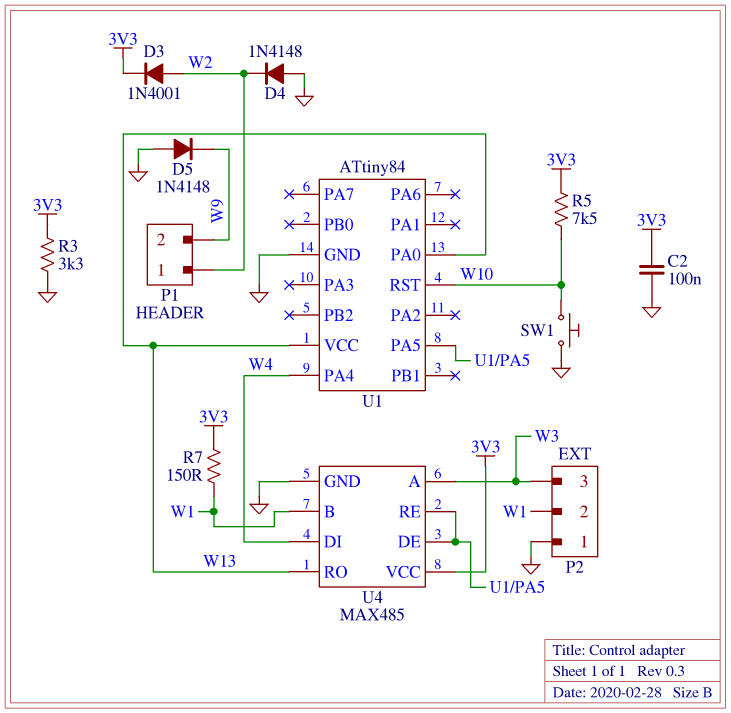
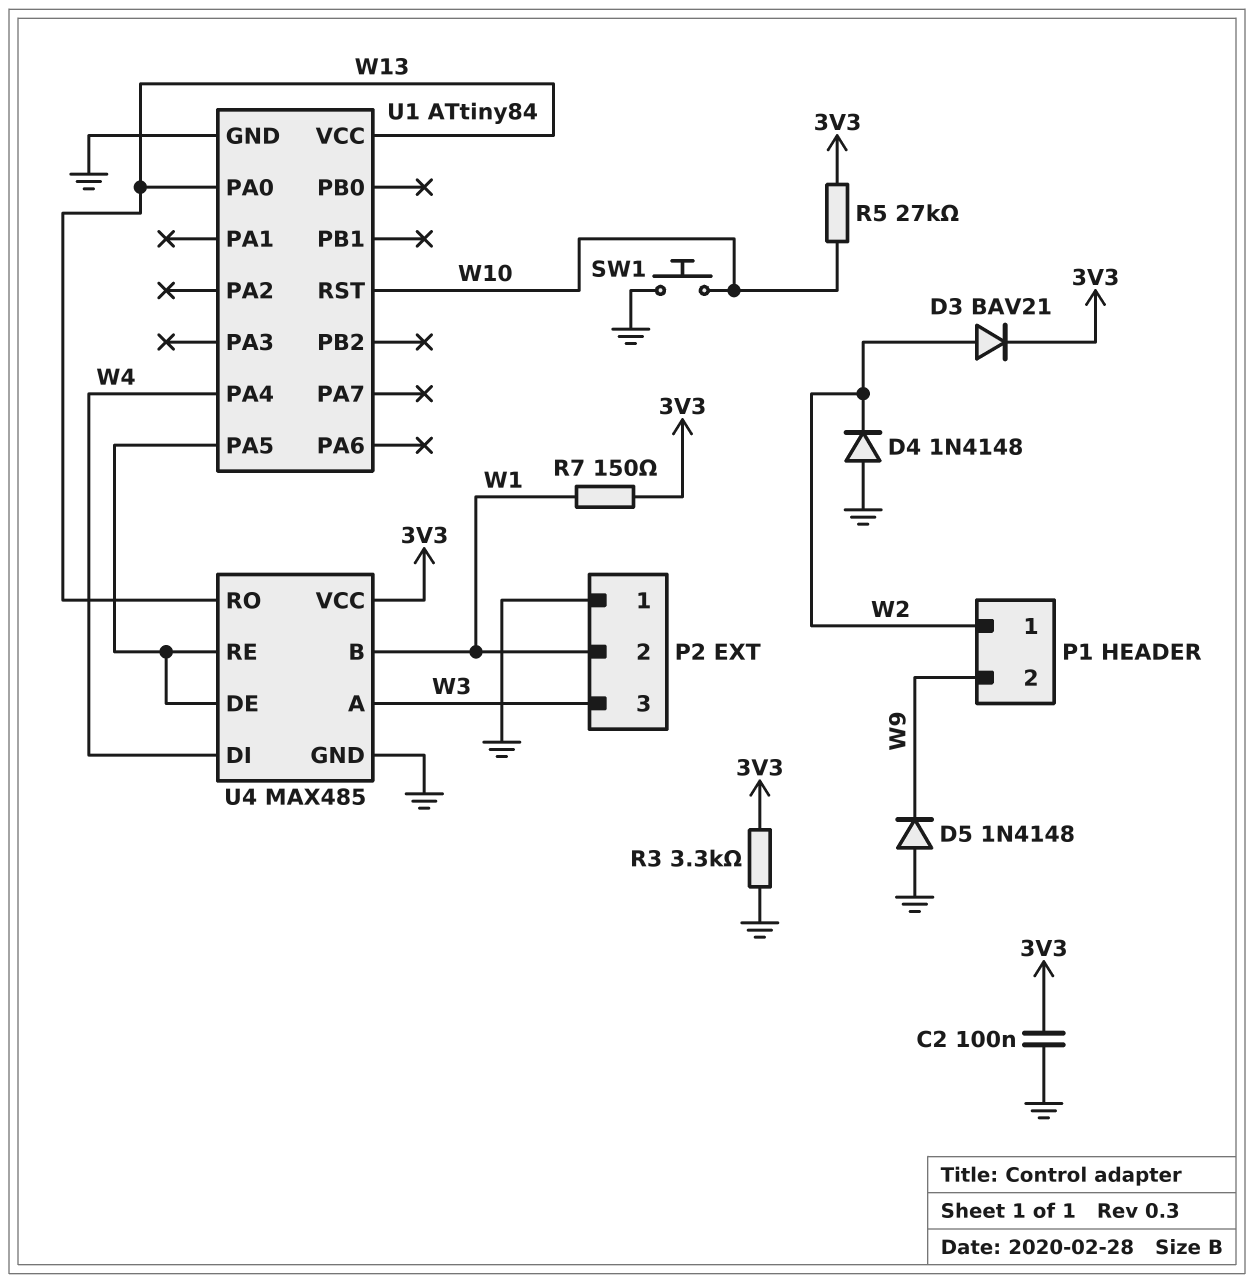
D3: diode 1N4001 (A W2, K 3V3) -> diode BAV21 (A W2, K 3V3)
R5: 7.5k (3V3, W10) -> 27k (3V3, W10)

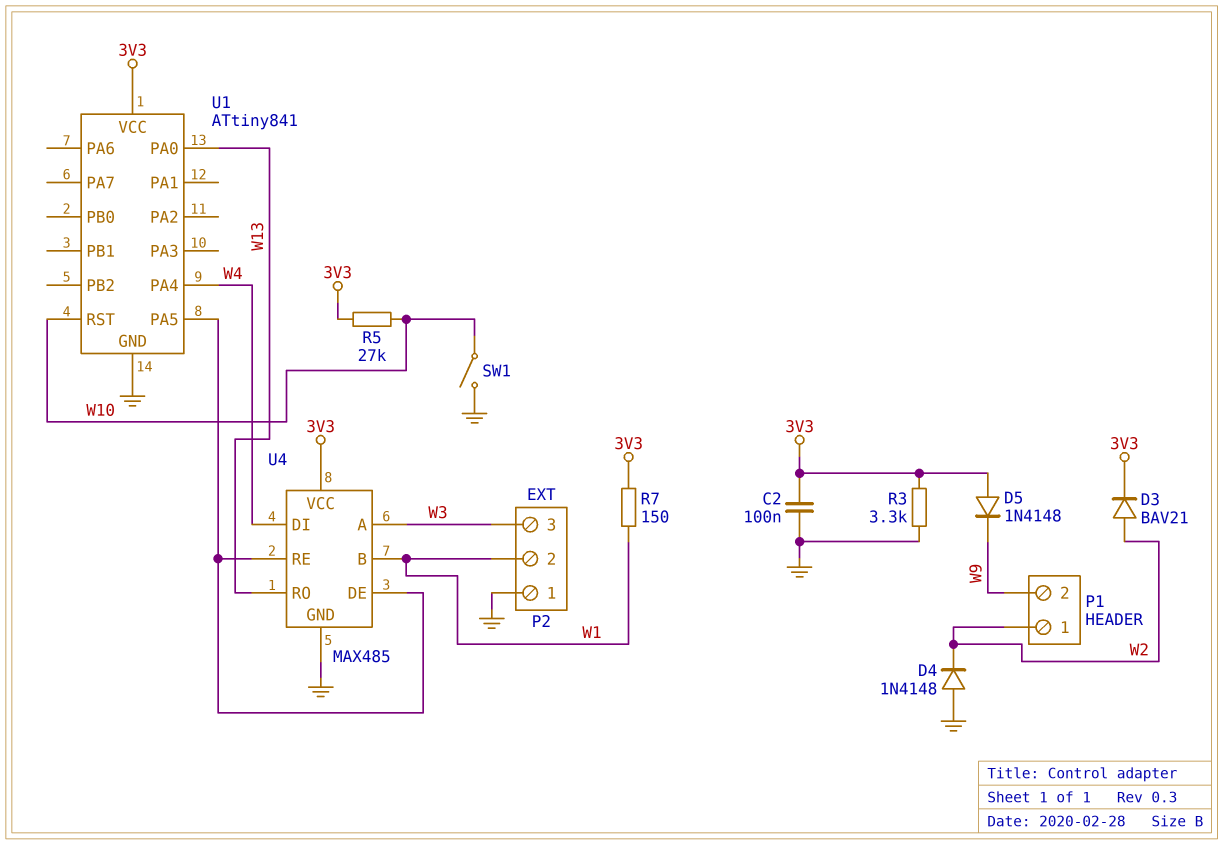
D5: diode 1N4148 (A GND, K W9) -> diode 1N4148 (A 3V3, K W9)
SW1: button (GND, W10) -> switch (GND, W10)
U1: ATtiny84 -> ATtiny841
U1 pin VCC: W13 -> 3V3

